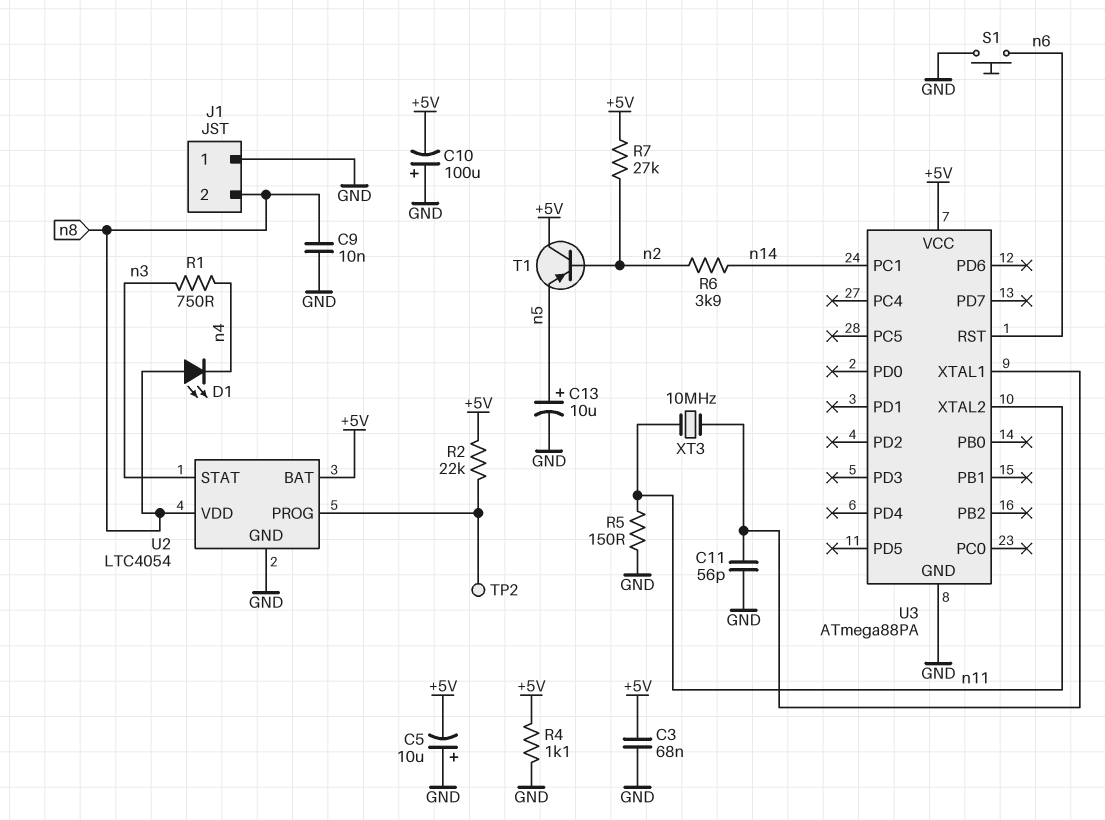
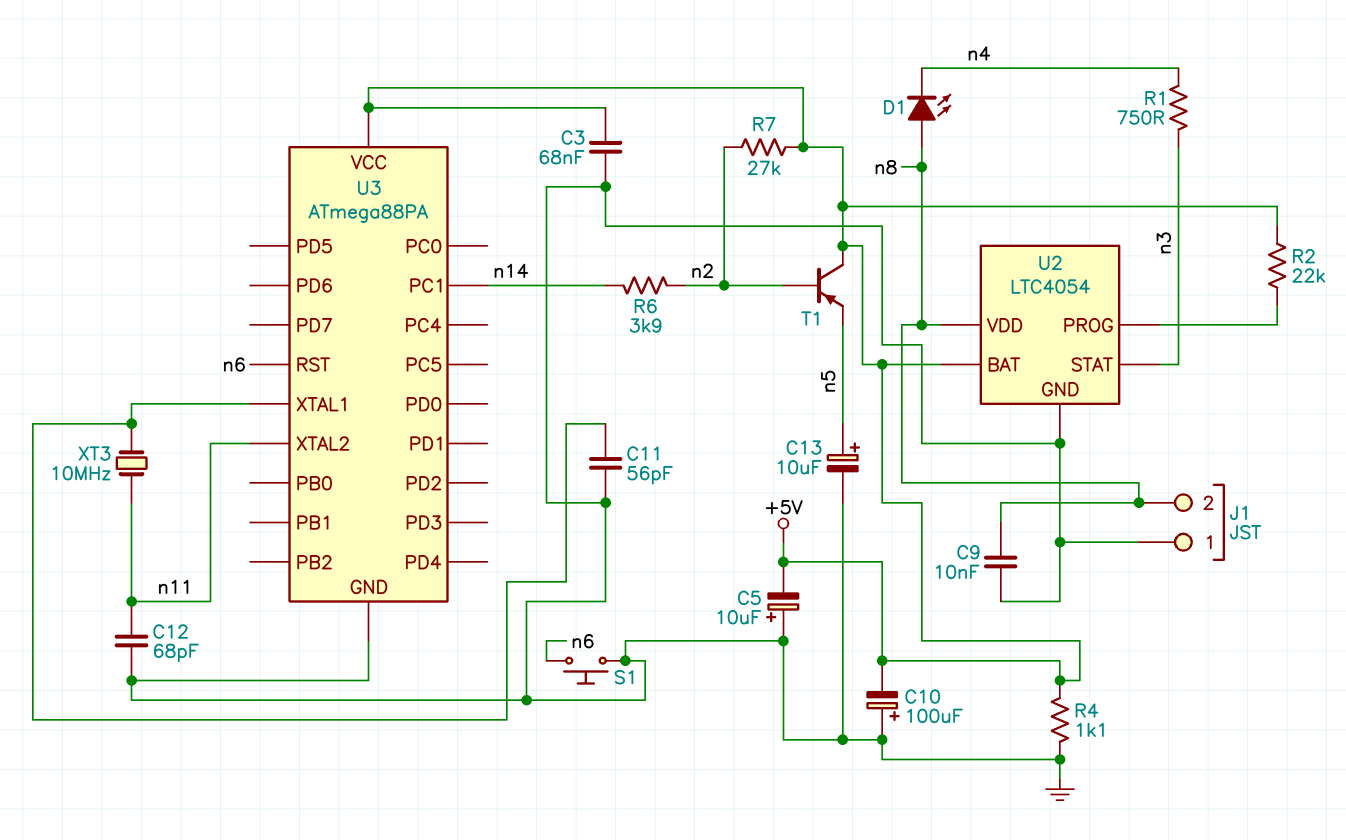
C12: none -> 68pF (GND, n11)
R5: 150 (GND, n11) -> none
TP2: test point (U2/PROG) -> none

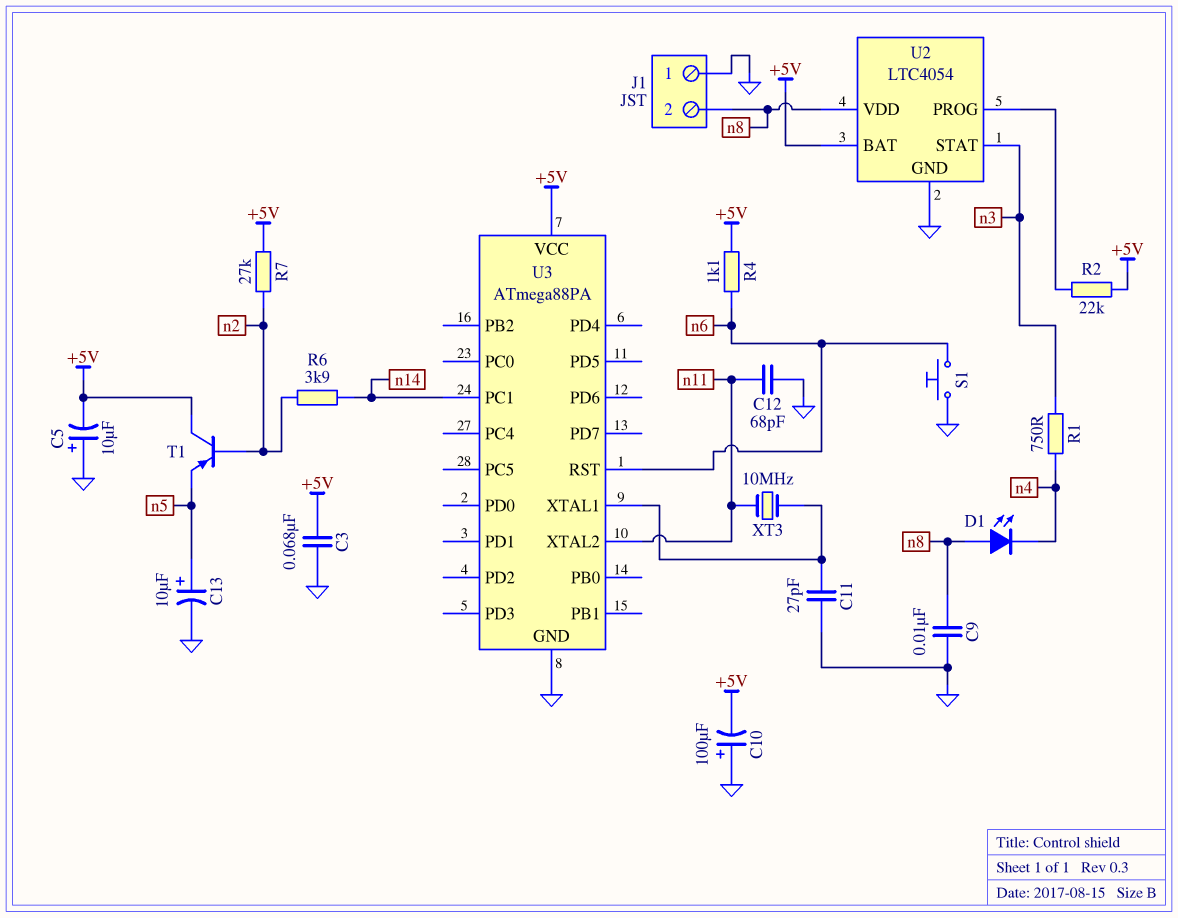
C11: 56pF (GND, U3/XTAL1) -> 27pF (GND, U3/XTAL1)
R4: 1.1k (+5V, GND) -> 1.1k (+5V, n6)

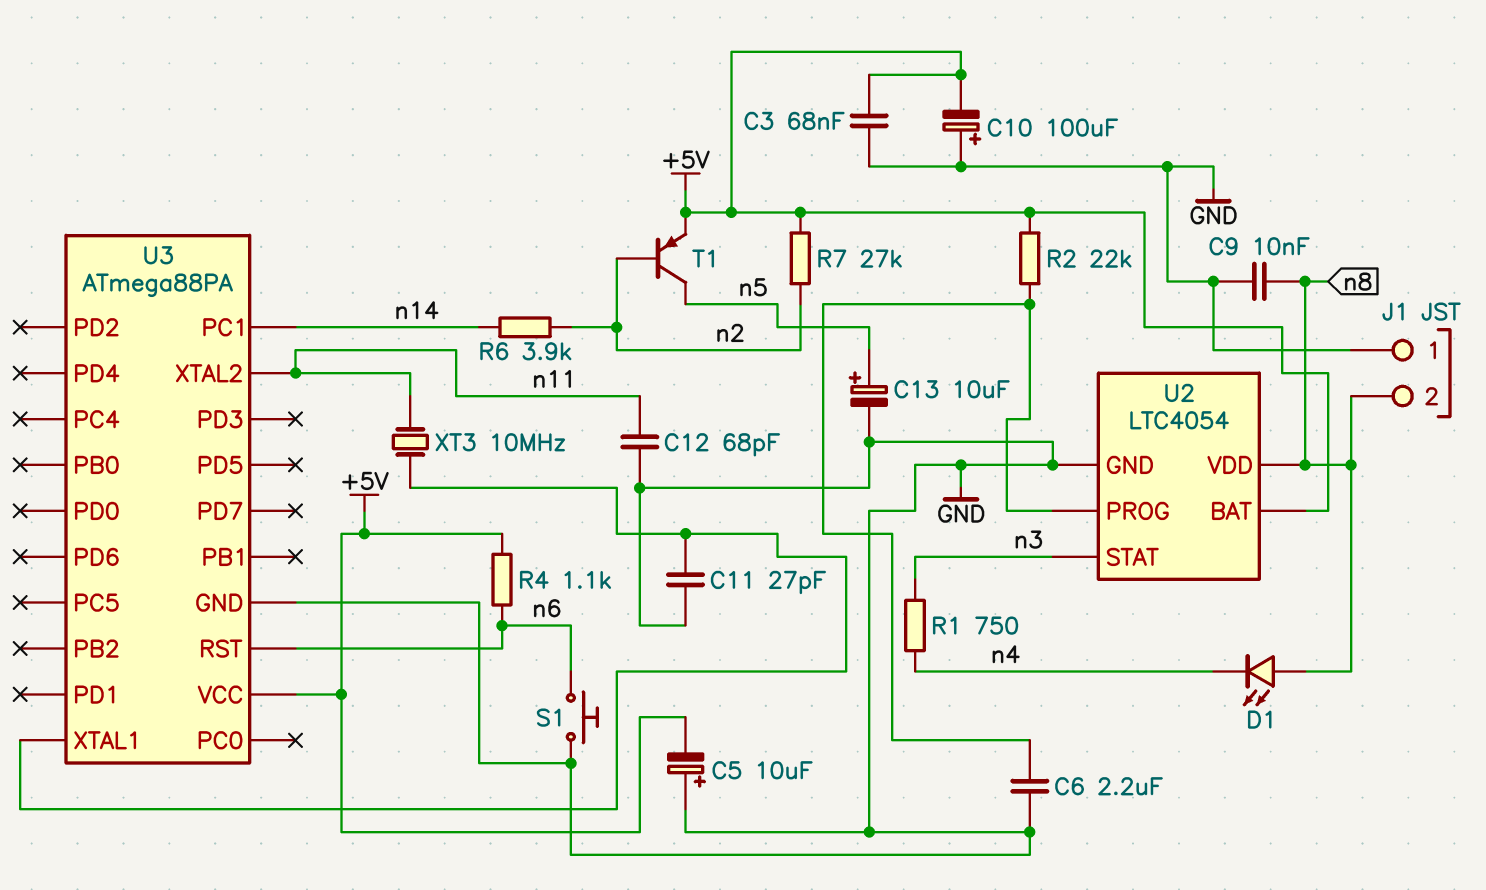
C6: none -> 2.2uF (GND, U2/PROG)
T1: PNP (B n2, C +5V, E n5) -> PNP (B n2, C n5, E +5V)

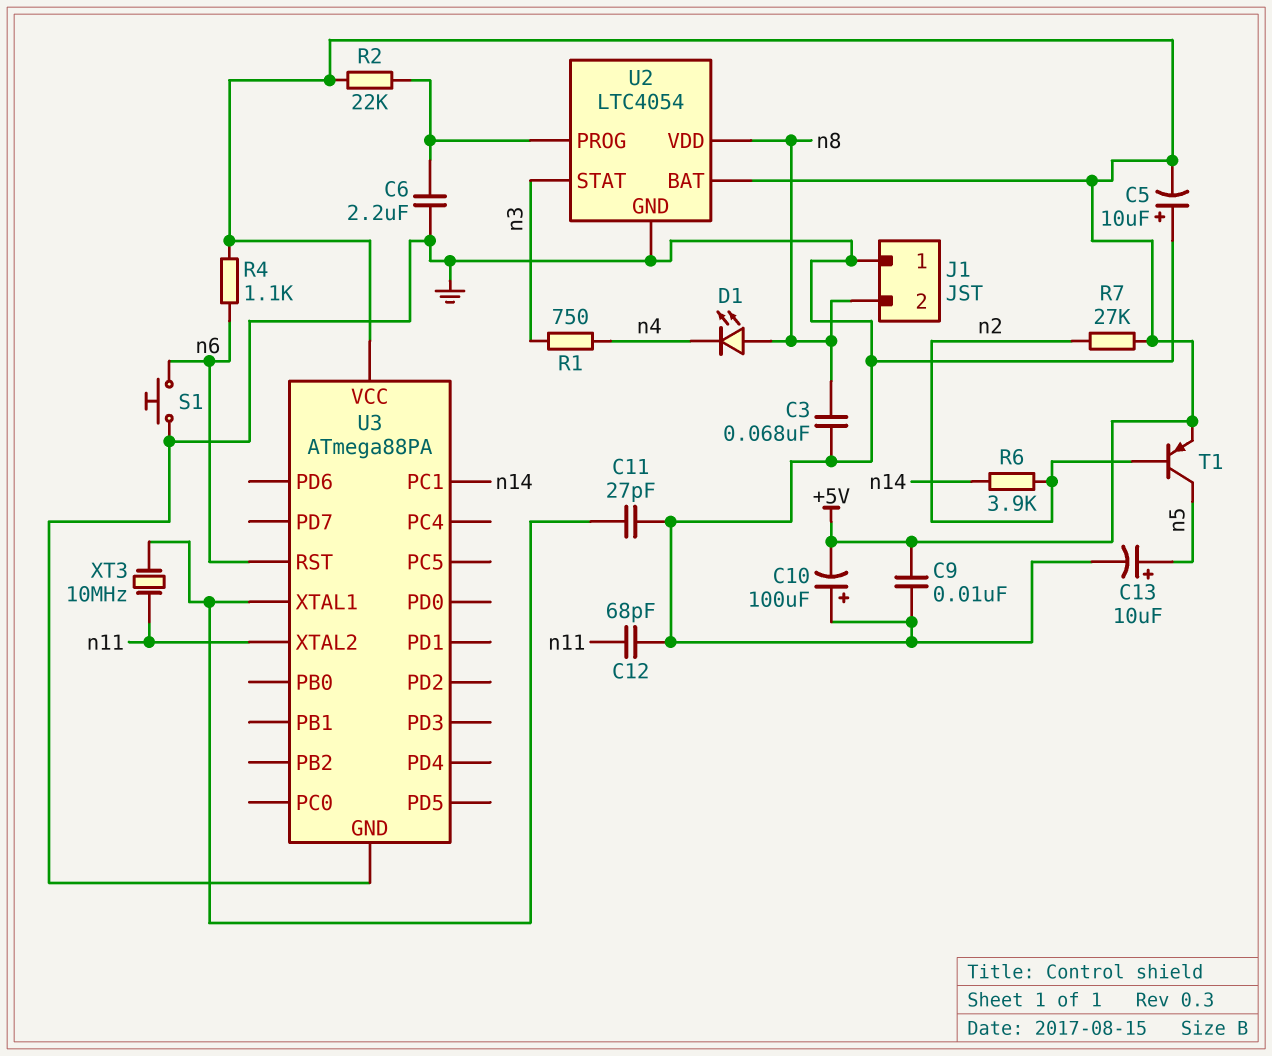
C3: 68nF (+5V, GND) -> 68nF (GND, n8)
C9: 10nF (GND, n8) -> 10nF (+5V, GND)

